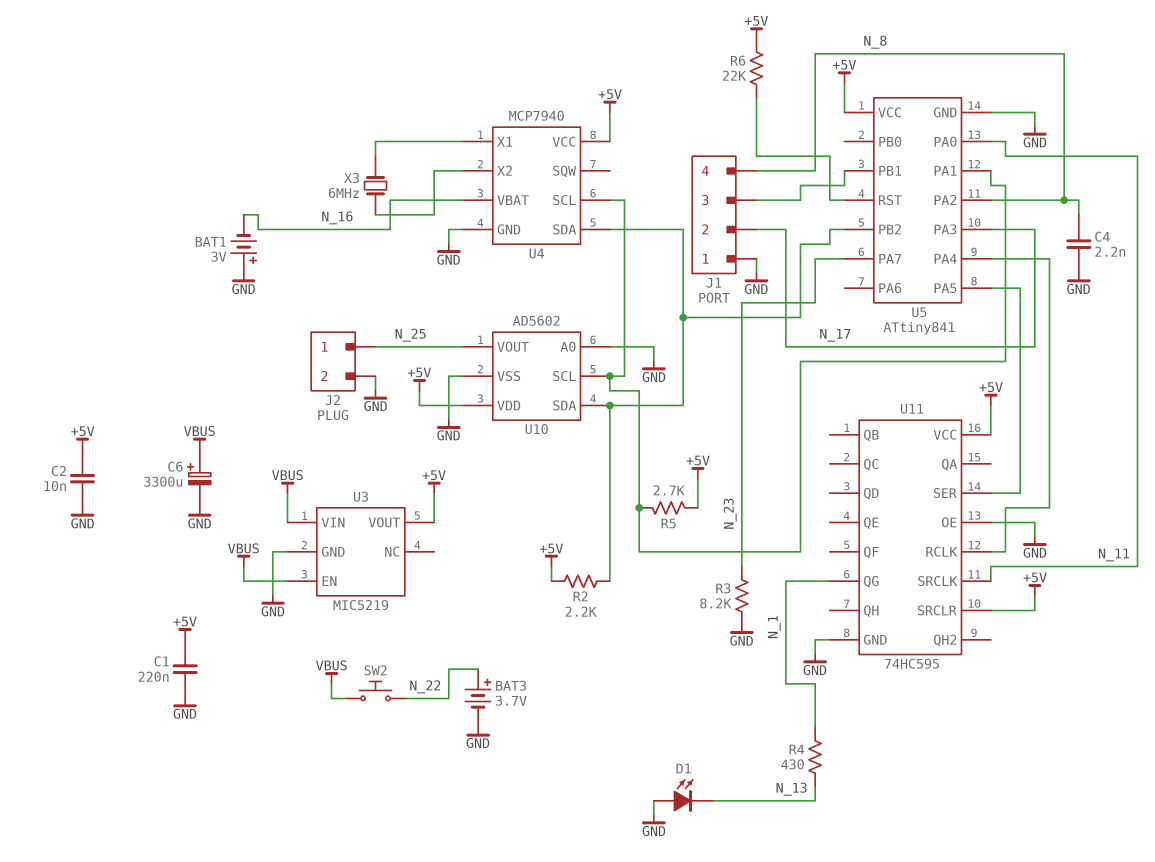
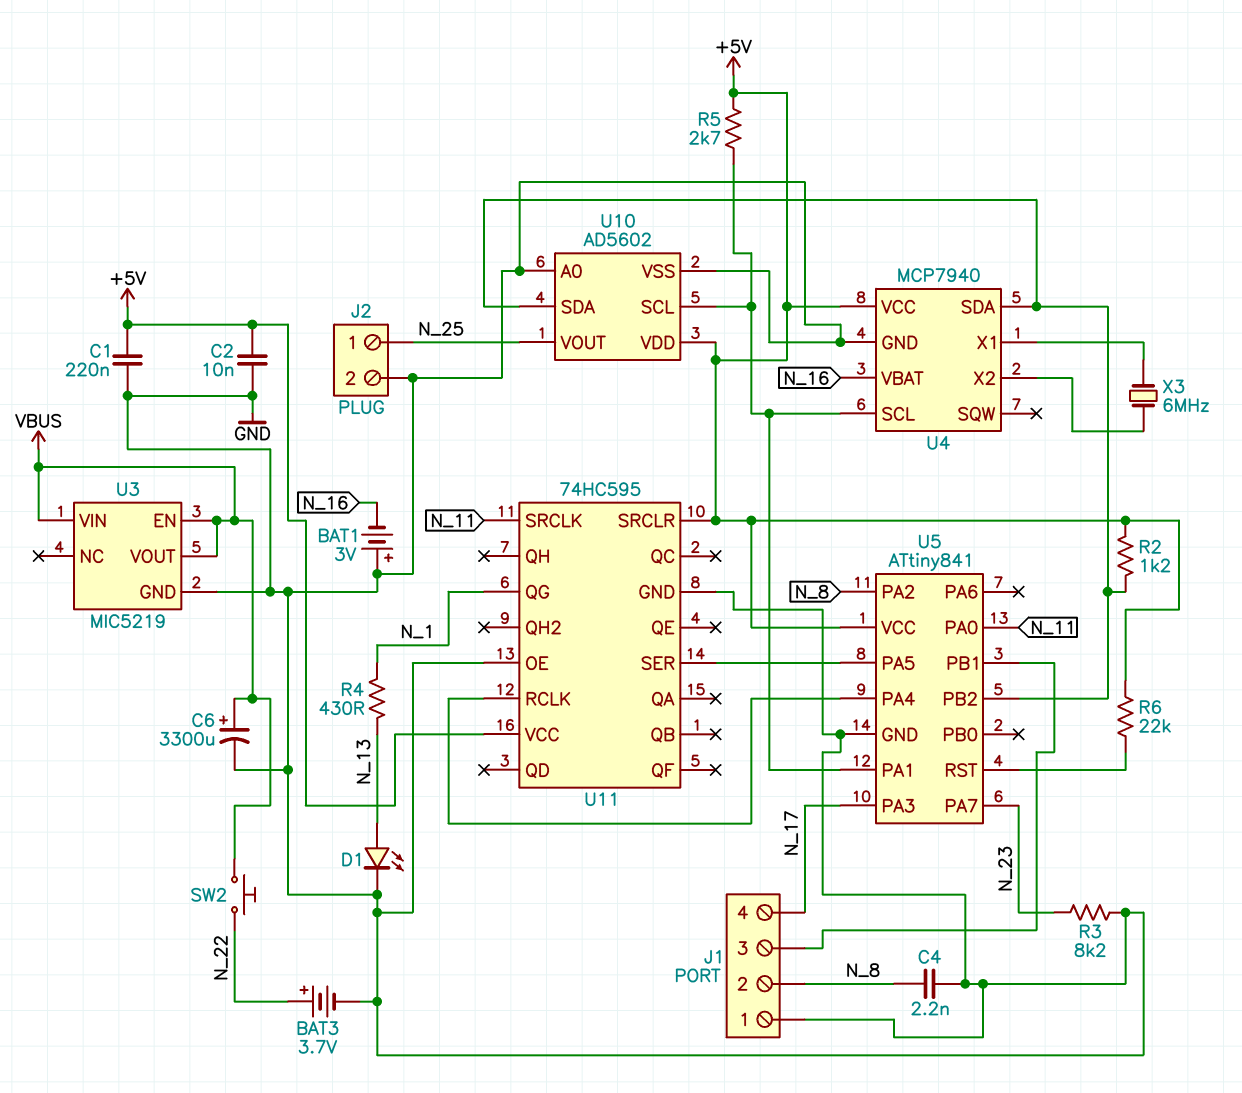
D1: LED (A GND, K N_13) -> LED (A N_13, K GND)
J1 pin 2: N_17 -> N_8
J1 pin 4: N_8 -> N_17
R2: 2.2k (+5V, U4/SDA) -> 1.2k (+5V, U4/SDA)
U3 pin VOUT: +5V -> VBUS

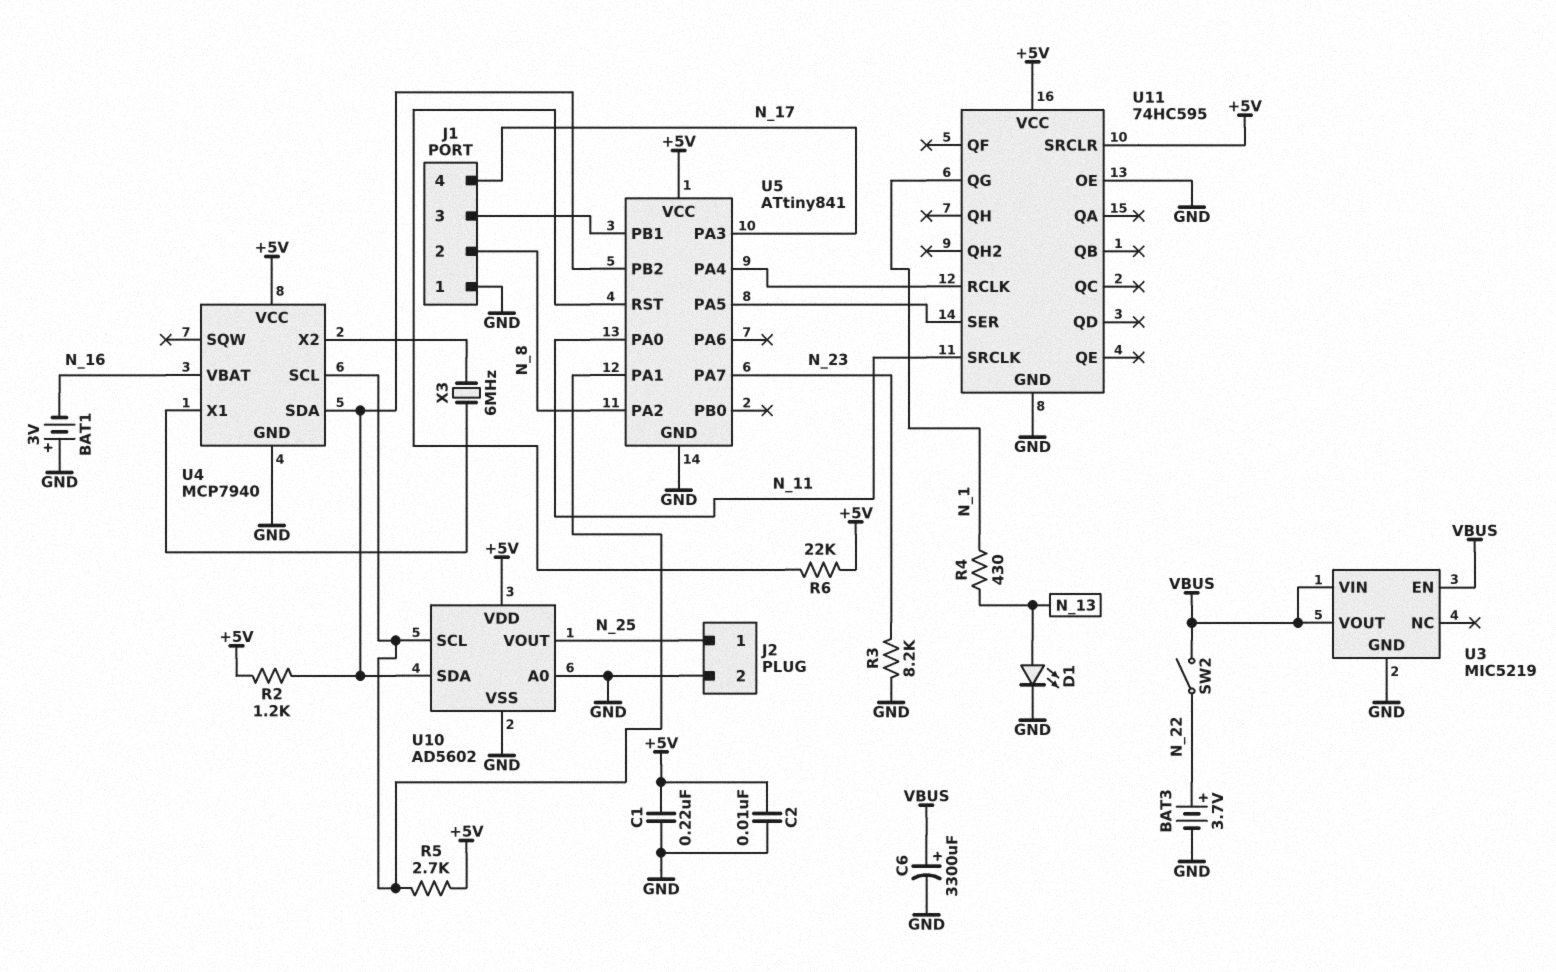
C4: 2.2nF (GND, N_8) -> none
SW2: button (N_22, VBUS) -> switch (N_22, VBUS)

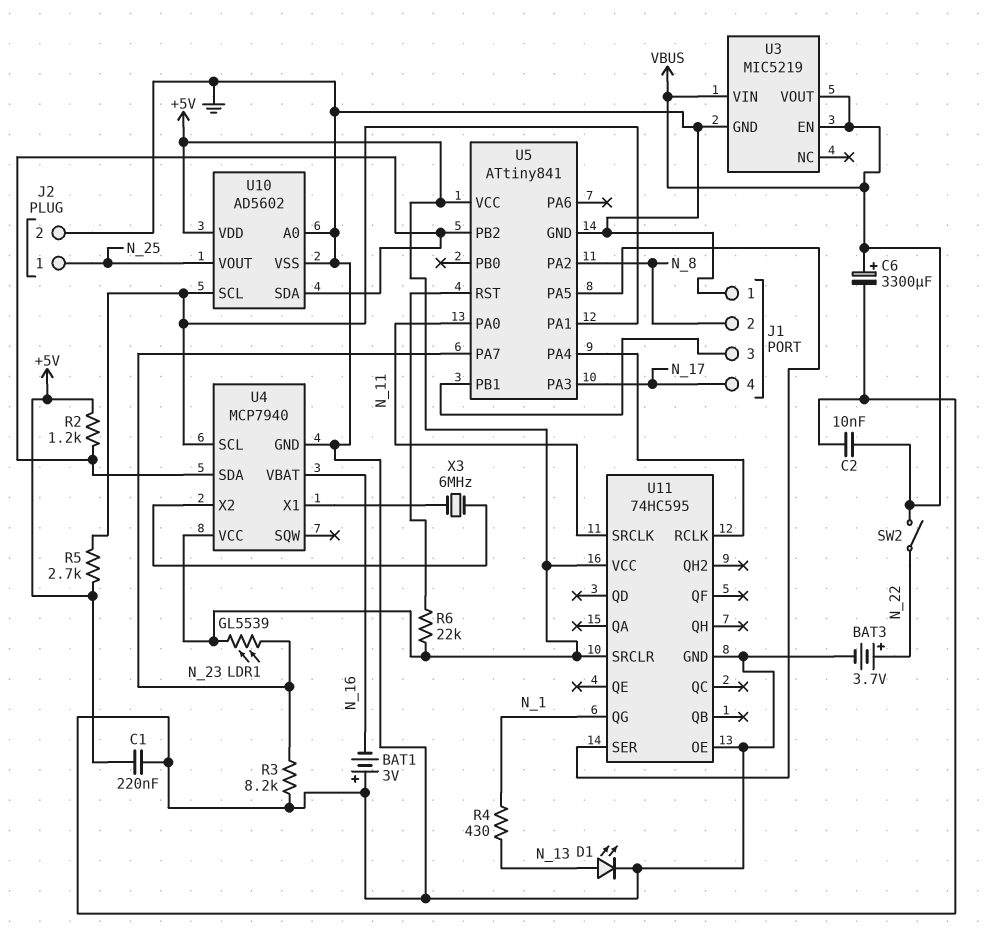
C2: 10nF (+5V, GND) -> 10nF (GND, VBUS)
LDR1: none -> GL5539 (+5V, N_23)

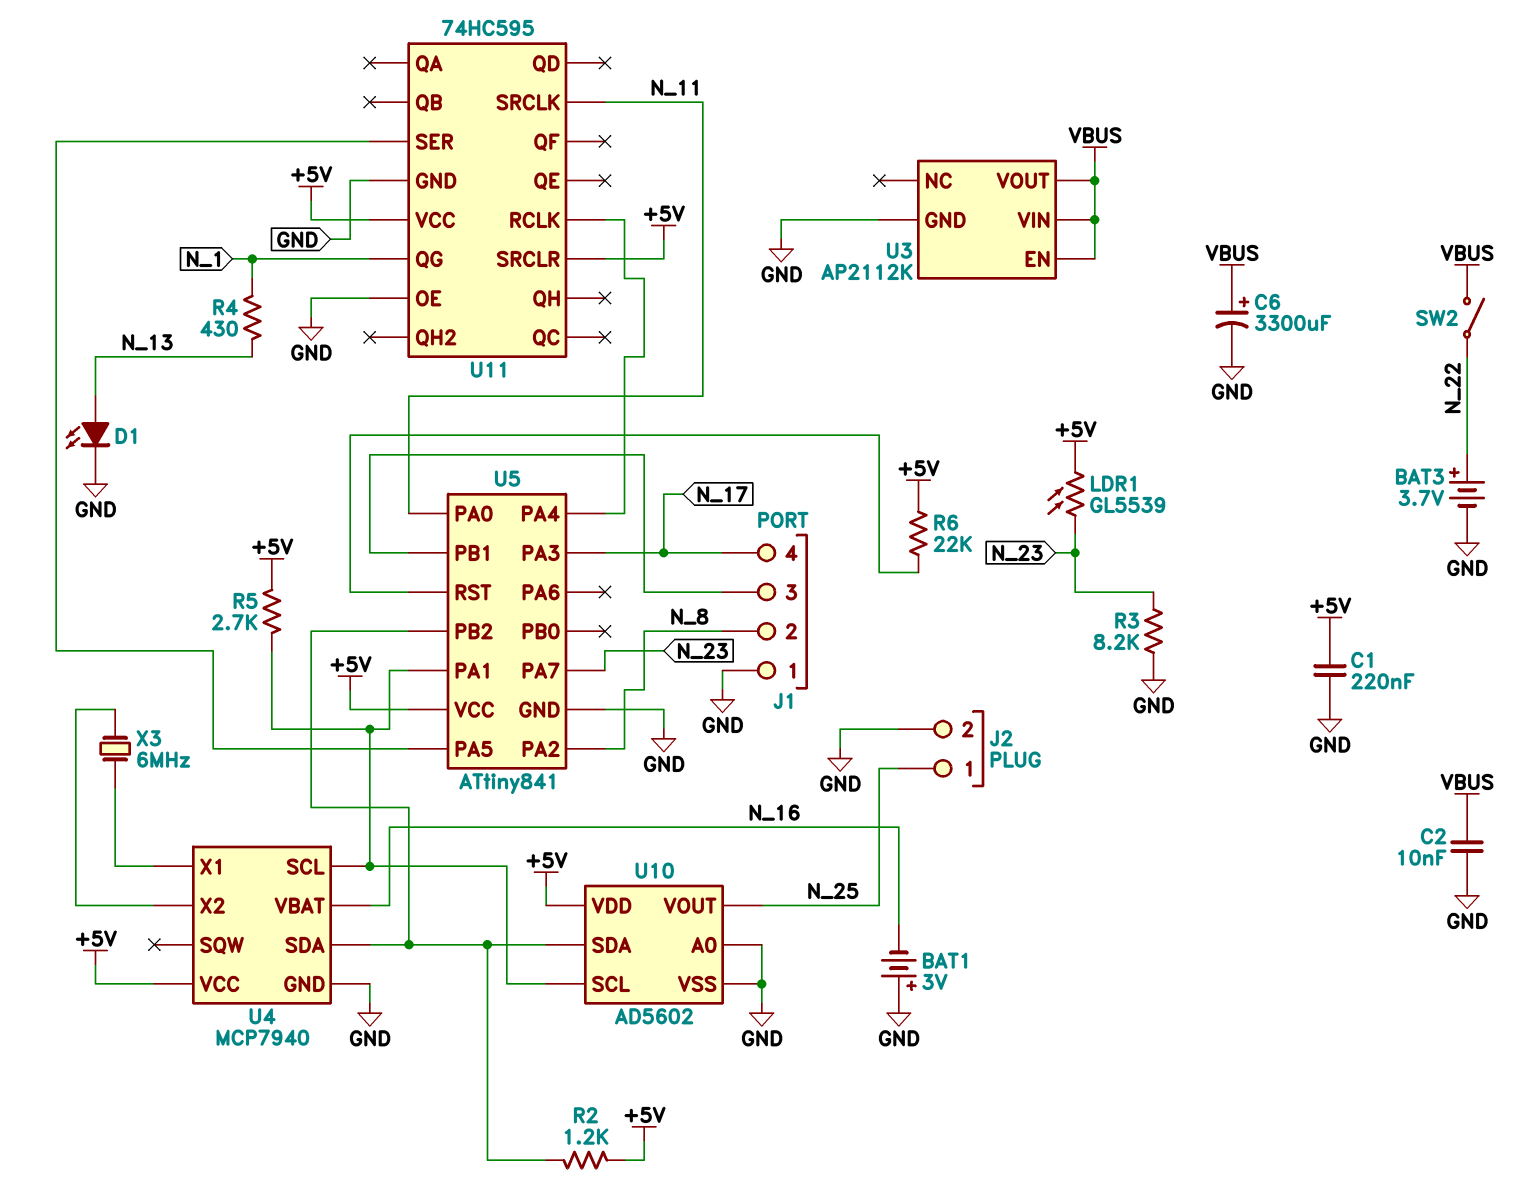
U3: MIC5219 -> AP2112K

